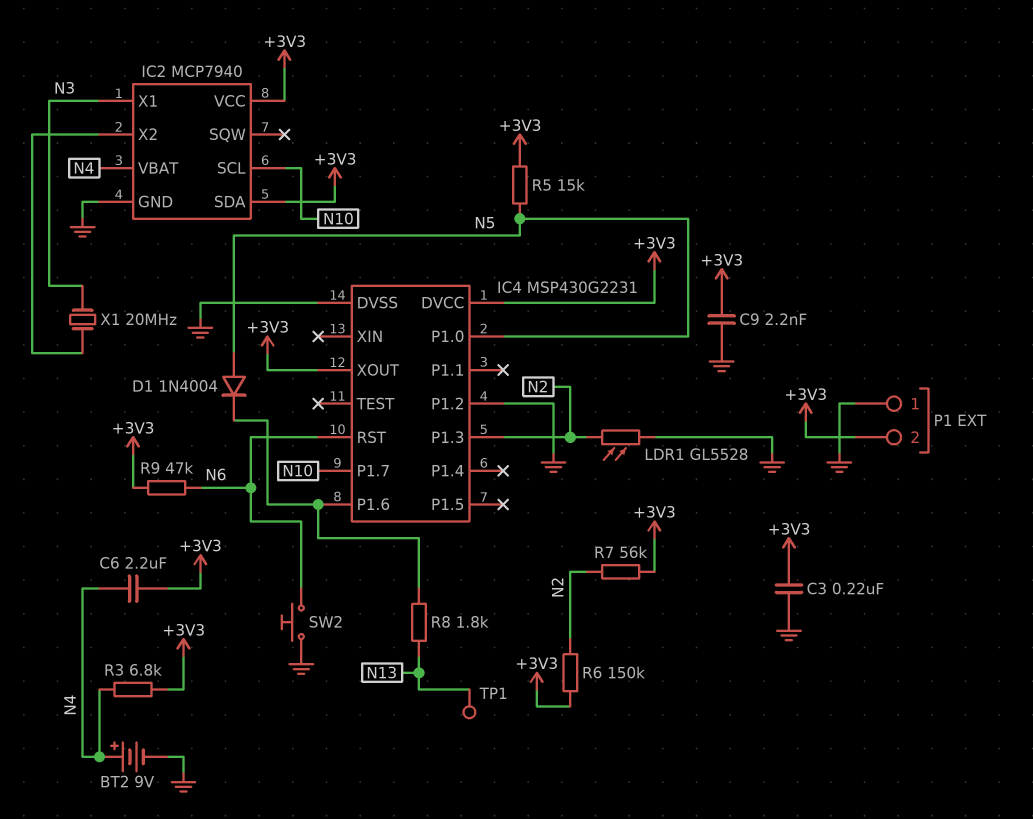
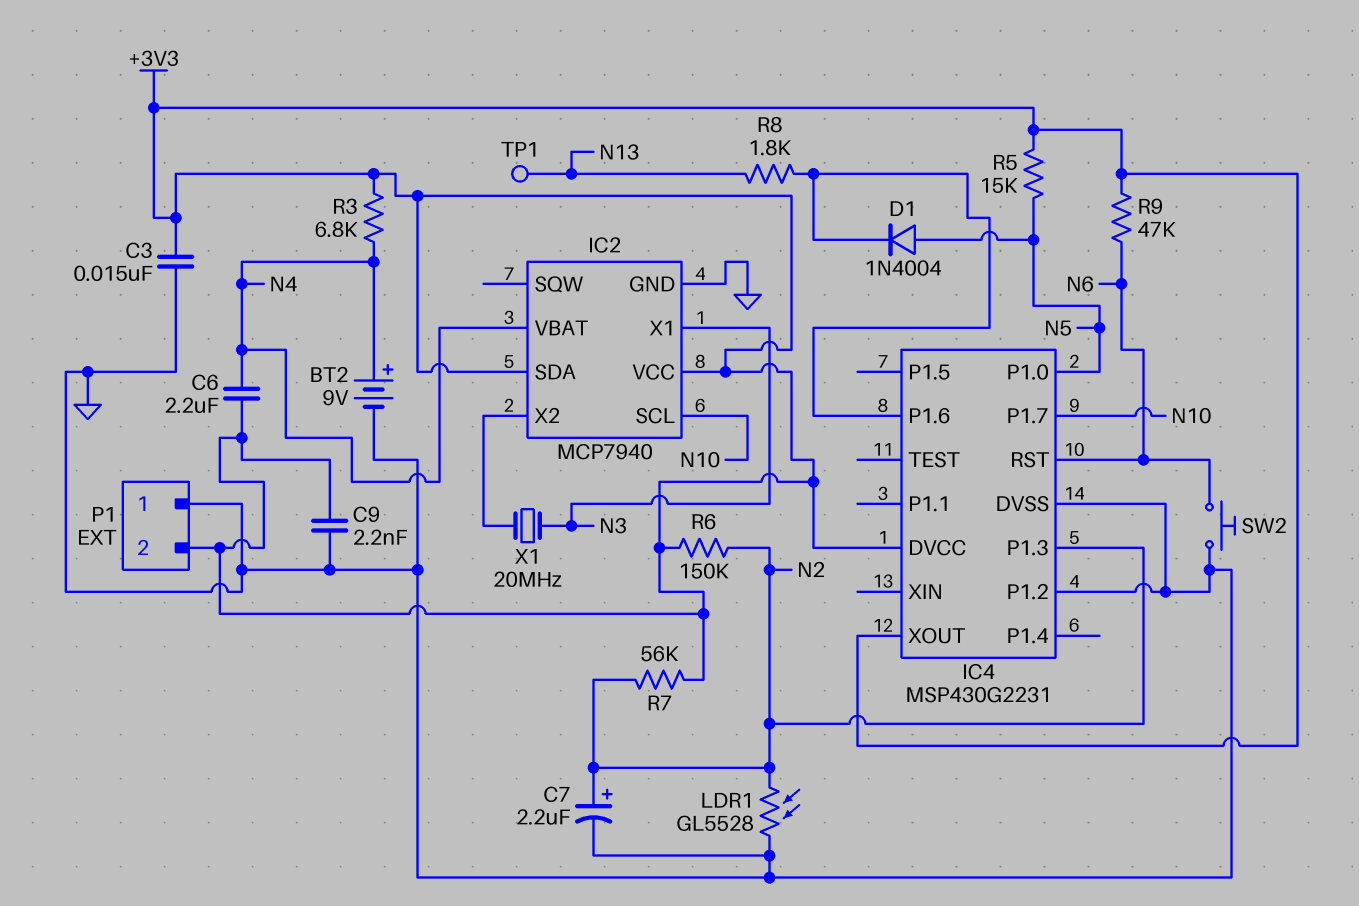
C3: 220nF (+3V3, GND) -> 15nF (+3V3, GND)
C7: none -> 2.2uF (plus N2, minus GND)

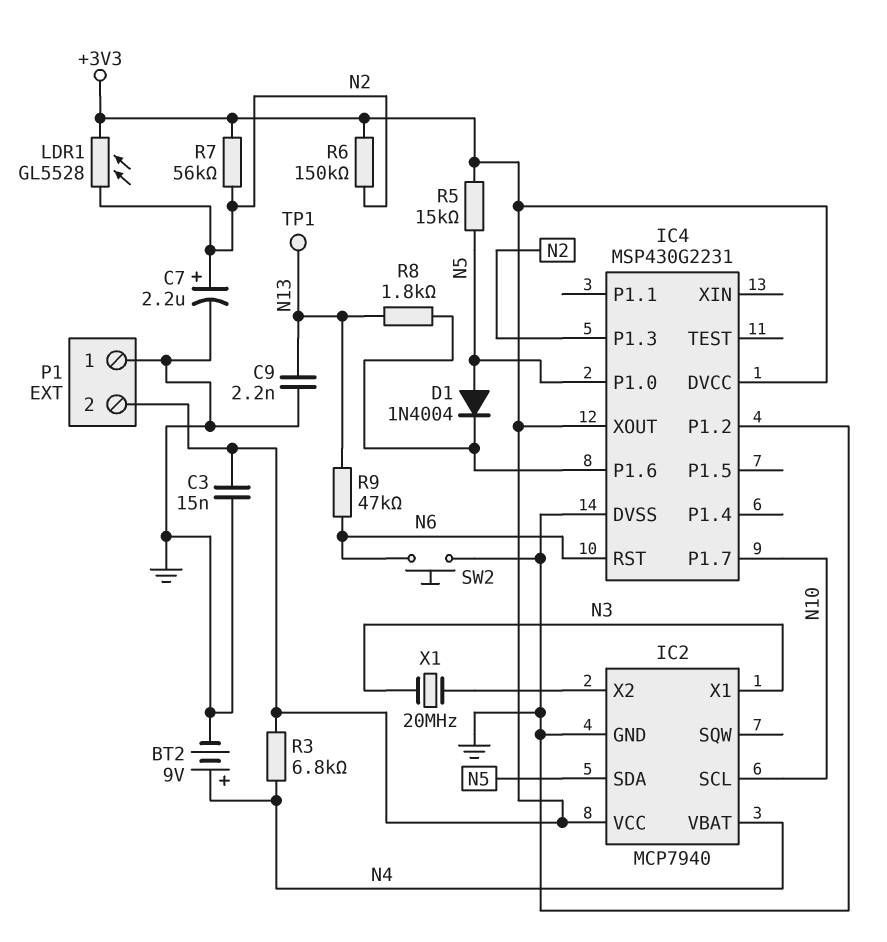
C6: 2.2uF (+3V3, N4) -> none
C9: 2.2nF (+3V3, GND) -> 2.2nF (GND, N13)
IC2 pin SDA: +3V3 -> N5
LDR1: GL5528 (GND, N2) -> GL5528 (+3V3, N2)
R9: 47k (+3V3, N6) -> 47k (N6, N13)

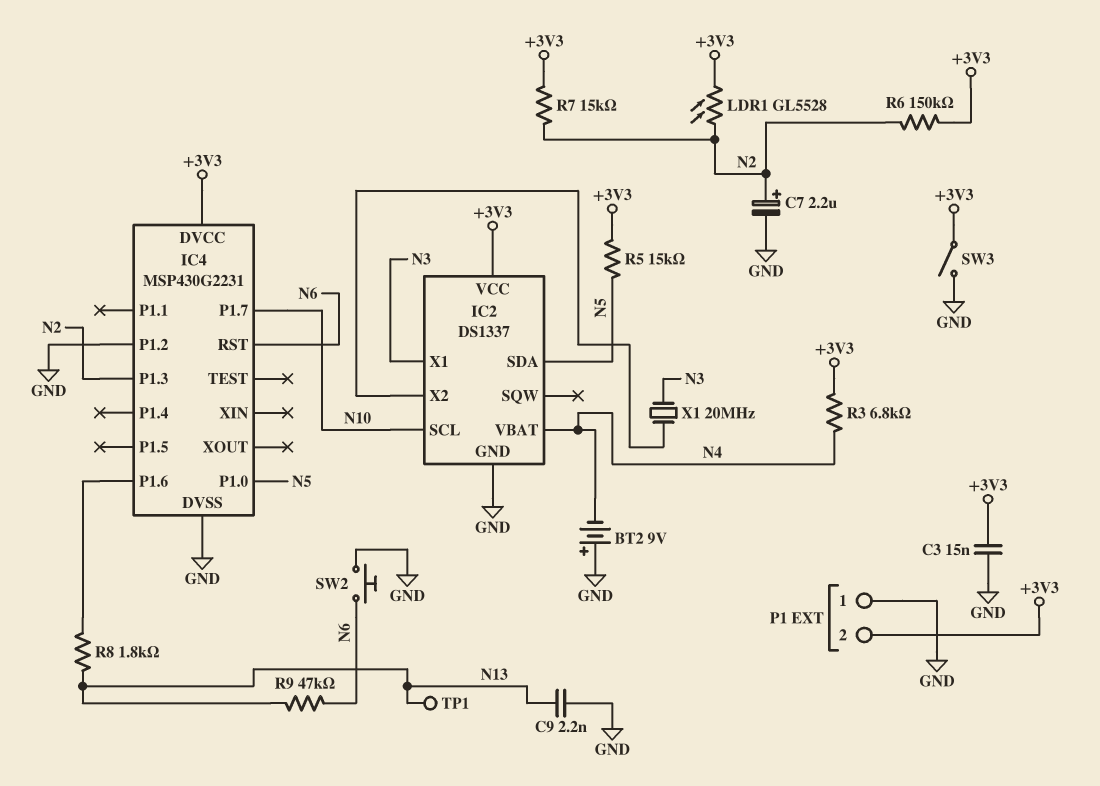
BT2: 9V (plus N4, minus GND) -> 9V (plus GND, minus N4)
D1: diode 1N4004 (A N5, K IC4/P1.6) -> none
IC2: MCP7940 -> DS1337
IC4 pin XOUT: +3V3 -> none
R7: 56k (+3V3, N2) -> 15k (+3V3, N2)
SW3: none -> switch (+3V3, GND)

